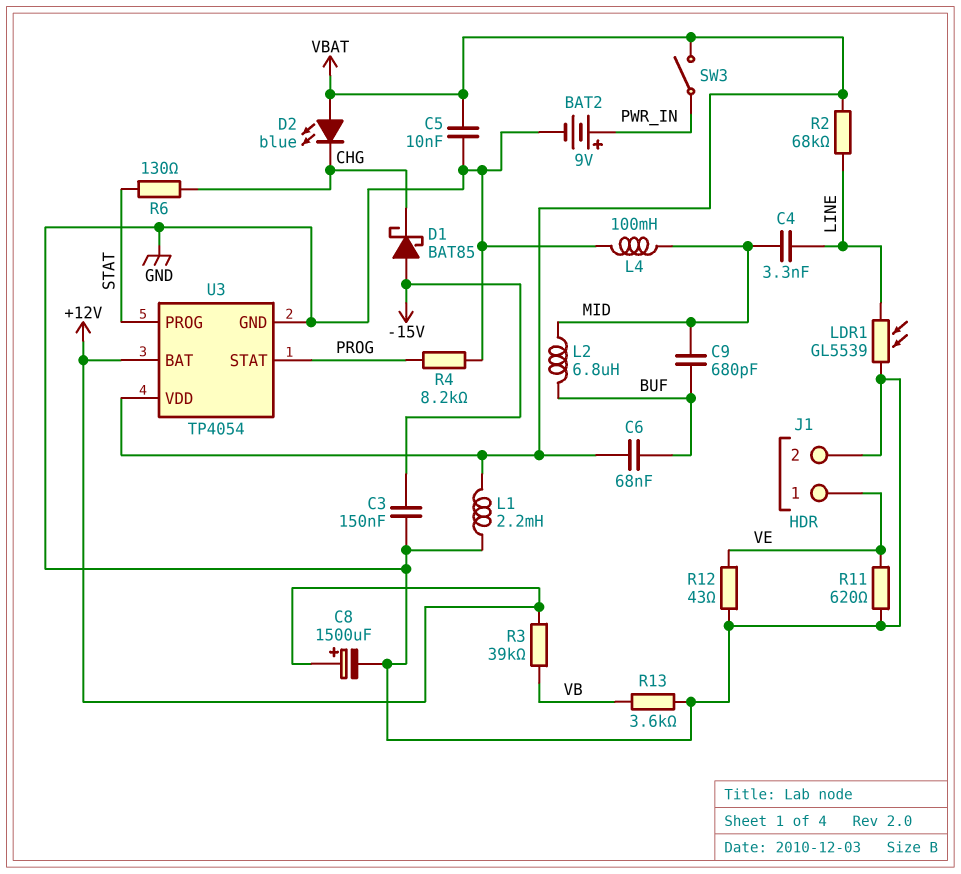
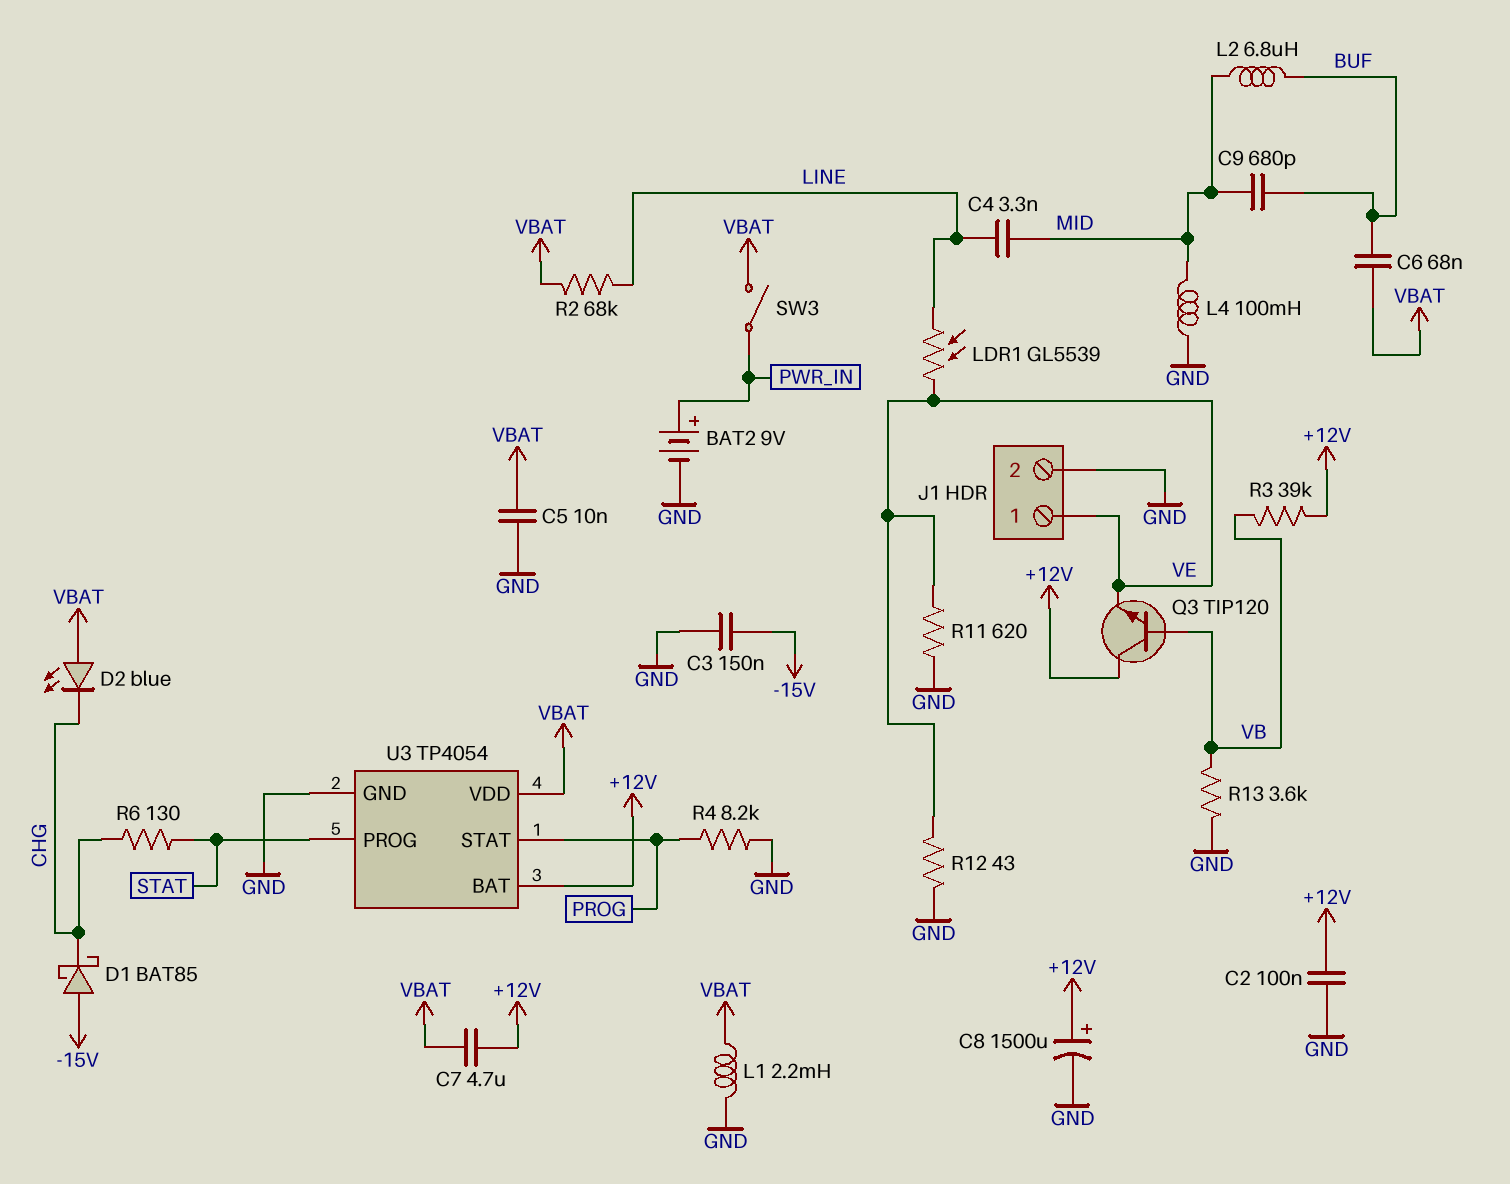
C2: none -> 100nF (+12V, GND)
C7: none -> 4.7uF (+12V, VBAT)
LDR1: GL5539 (GND, LINE) -> GL5539 (LINE, VE)
Q3: none -> NPN TIP120 (B VB, C +12V, E VE)

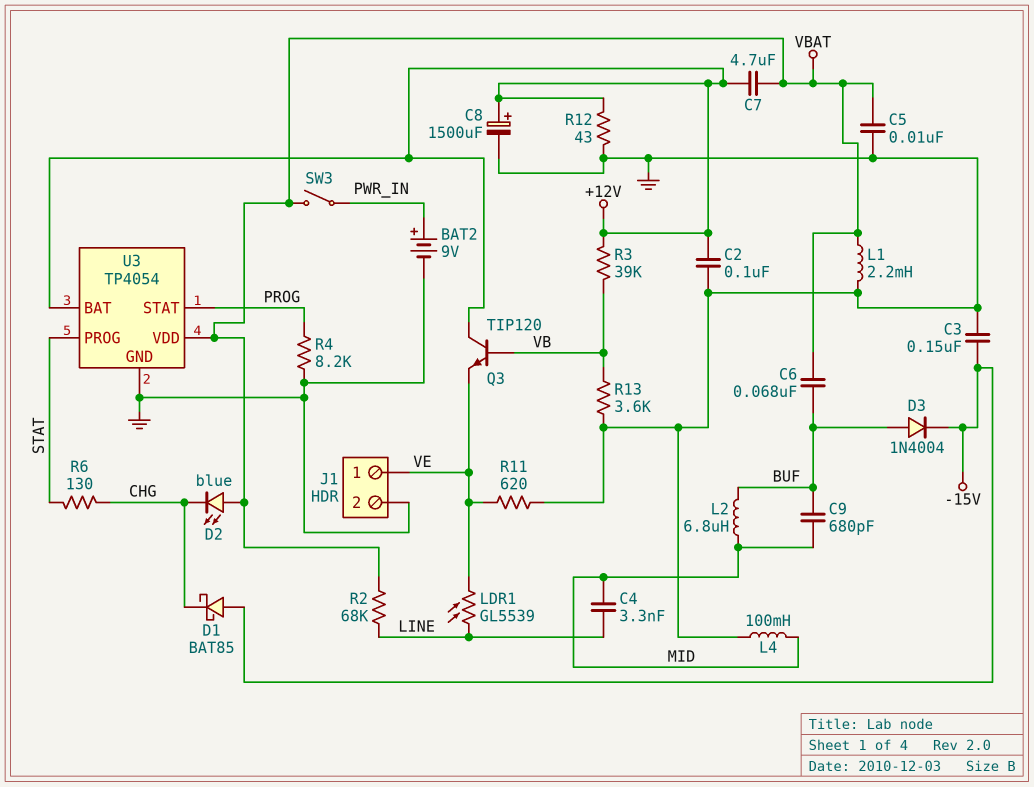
D3: none -> diode 1N4004 (A BUF, K -15V)
R12: 43 (GND, VE) -> 43 (+12V, GND)

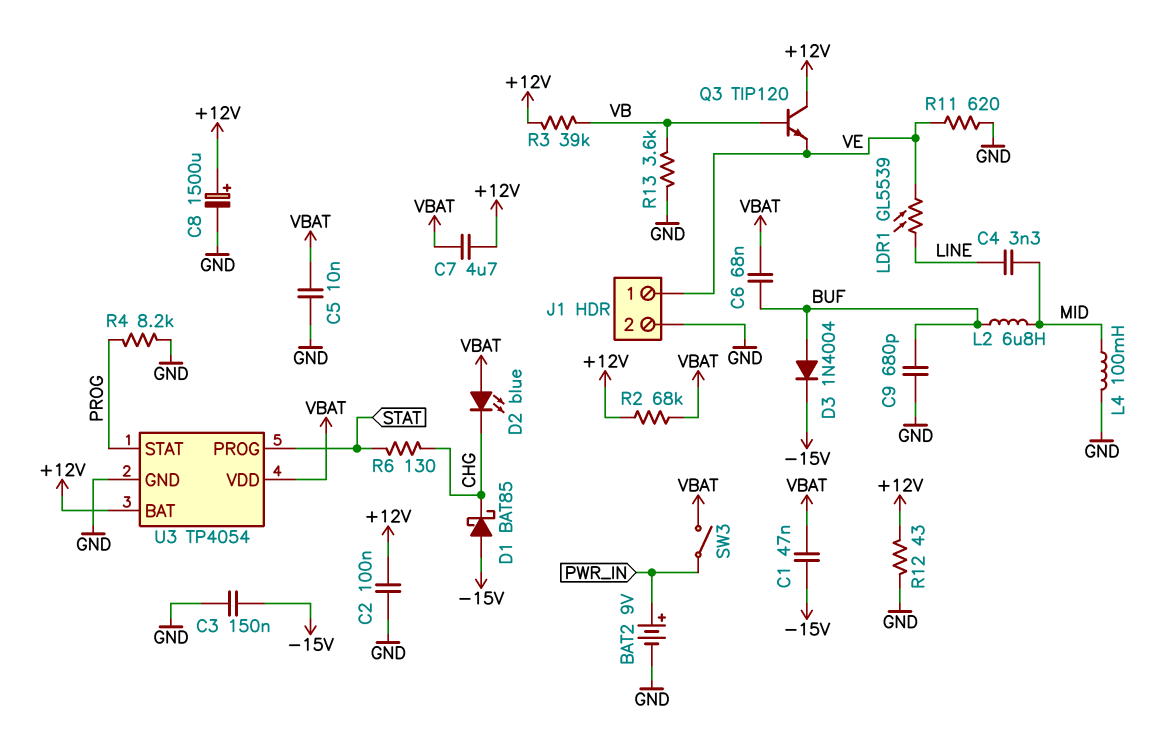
C1: none -> 47nF (-15V, VBAT)
C9: 680pF (BUF, MID) -> 680pF (BUF, GND)
L1: 2.2mH (GND, VBAT) -> none
R2: 68k (LINE, VBAT) -> 68k (+12V, VBAT)

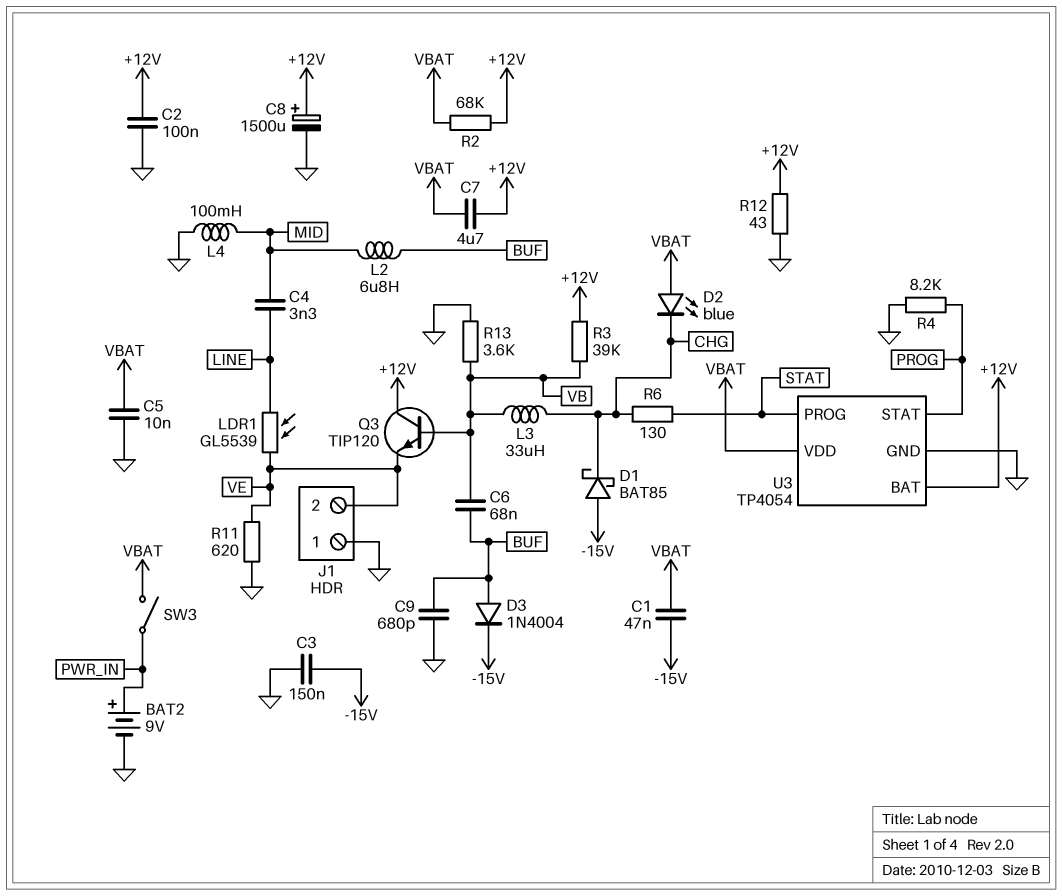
C6: 68nF (BUF, VBAT) -> 68nF (BUF, VB)
J1 pin 1: VE -> GND
J1 pin 2: GND -> VE
L3: none -> 33uH (CHG, VB)

